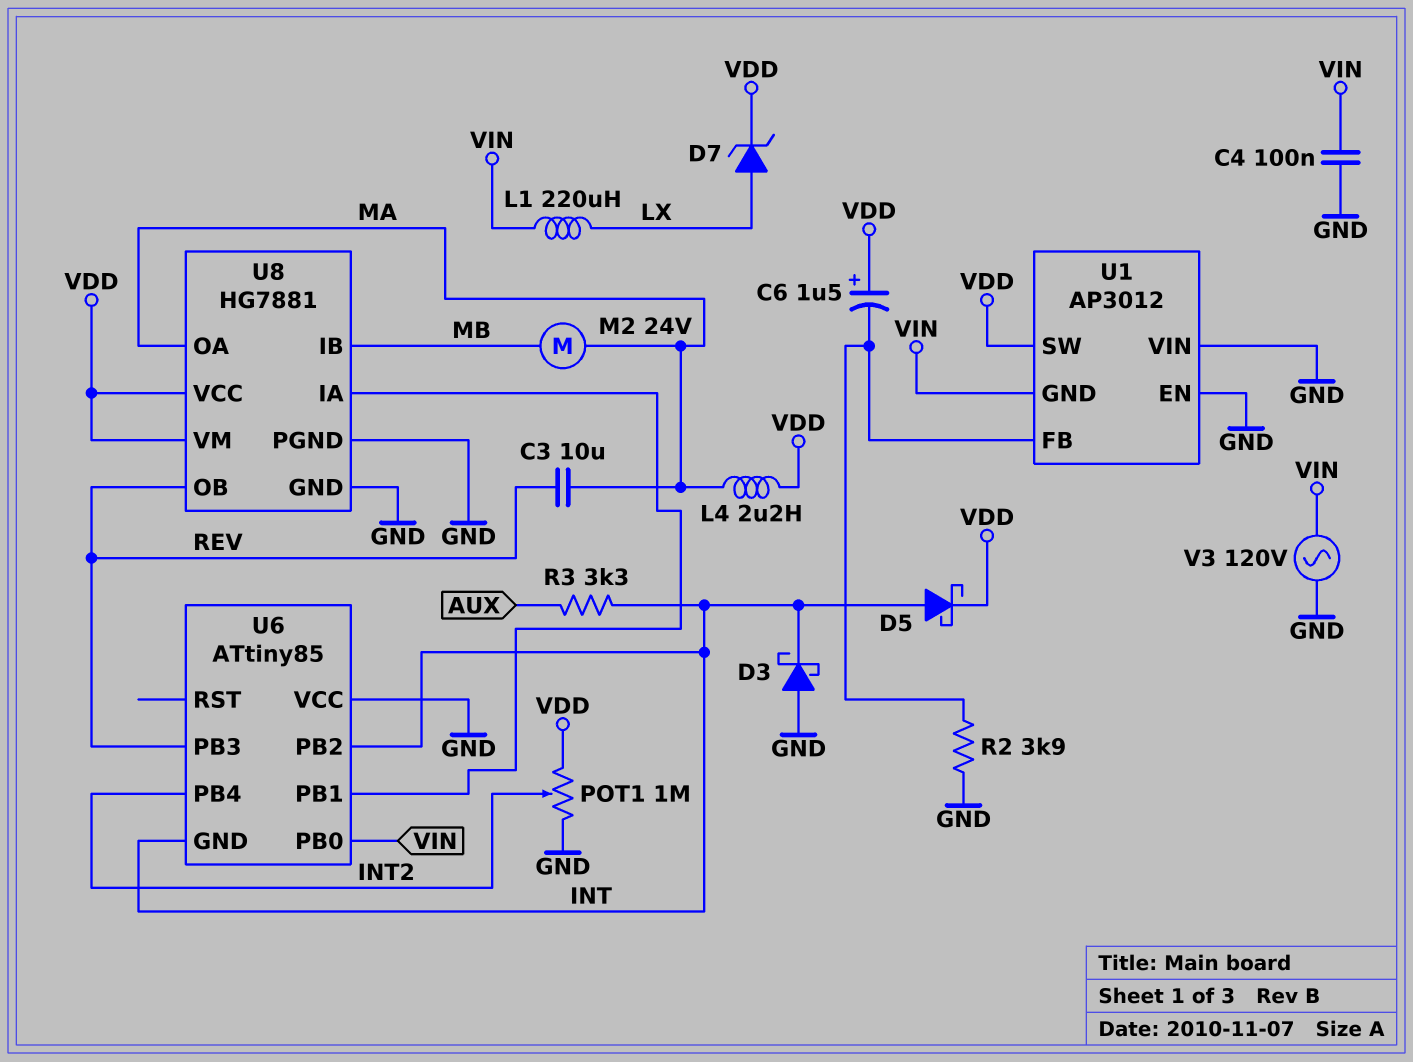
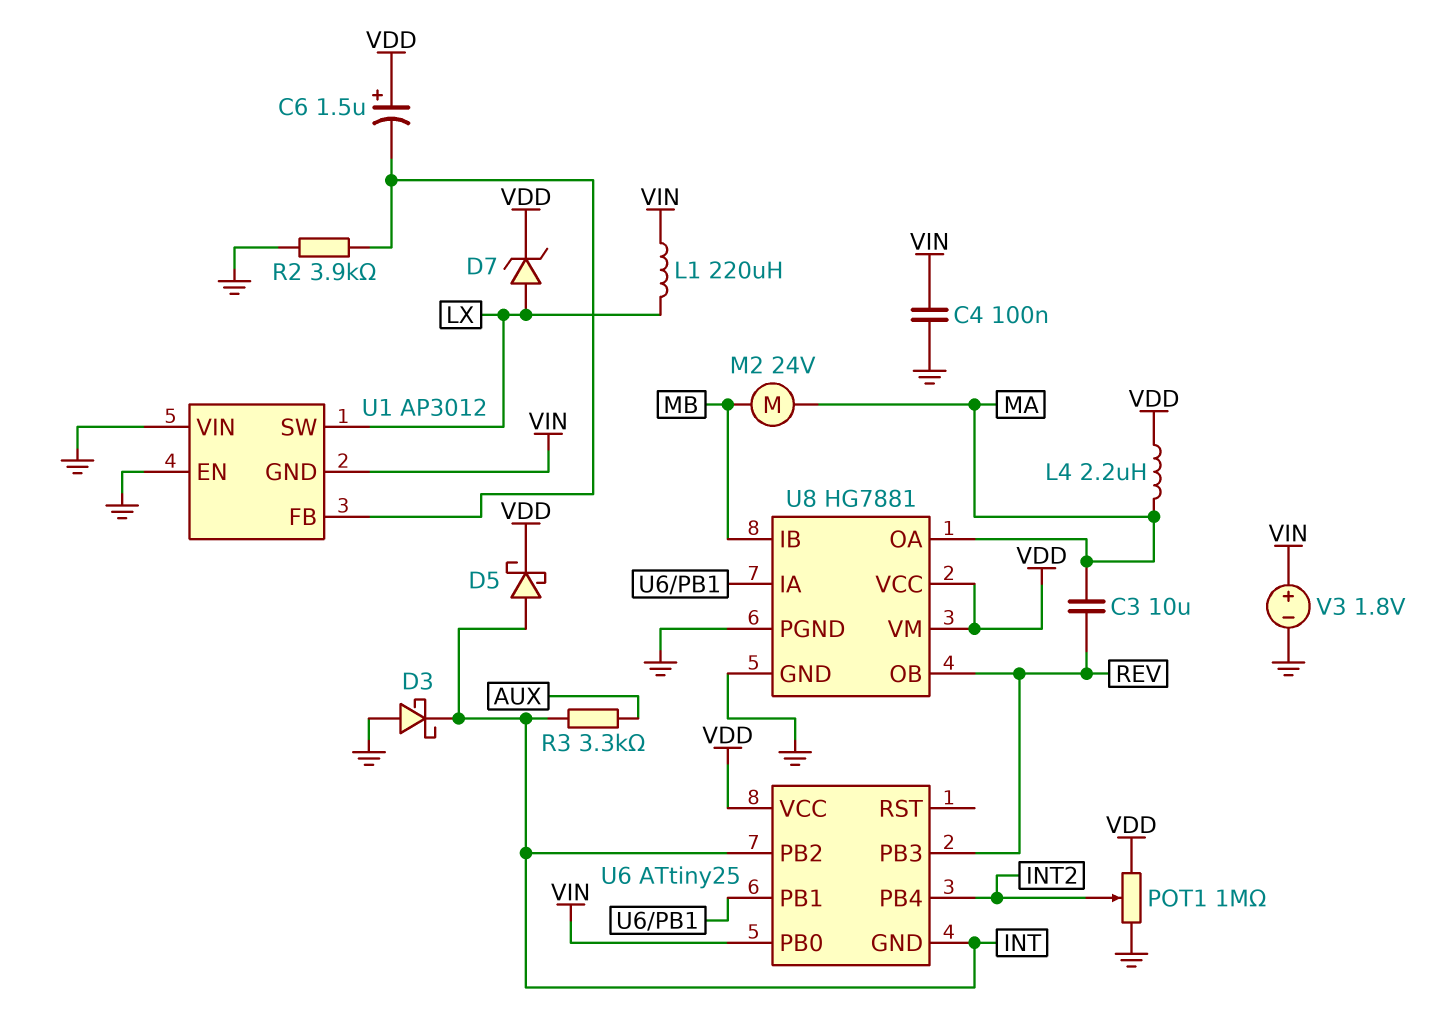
U1 pin SW: VDD -> LX
U6: ATtiny85 -> ATtiny25
U6 pin VCC: GND -> VDD
V3: AC 120V (GND, VIN) -> 1.8V (plus VIN, minus GND)

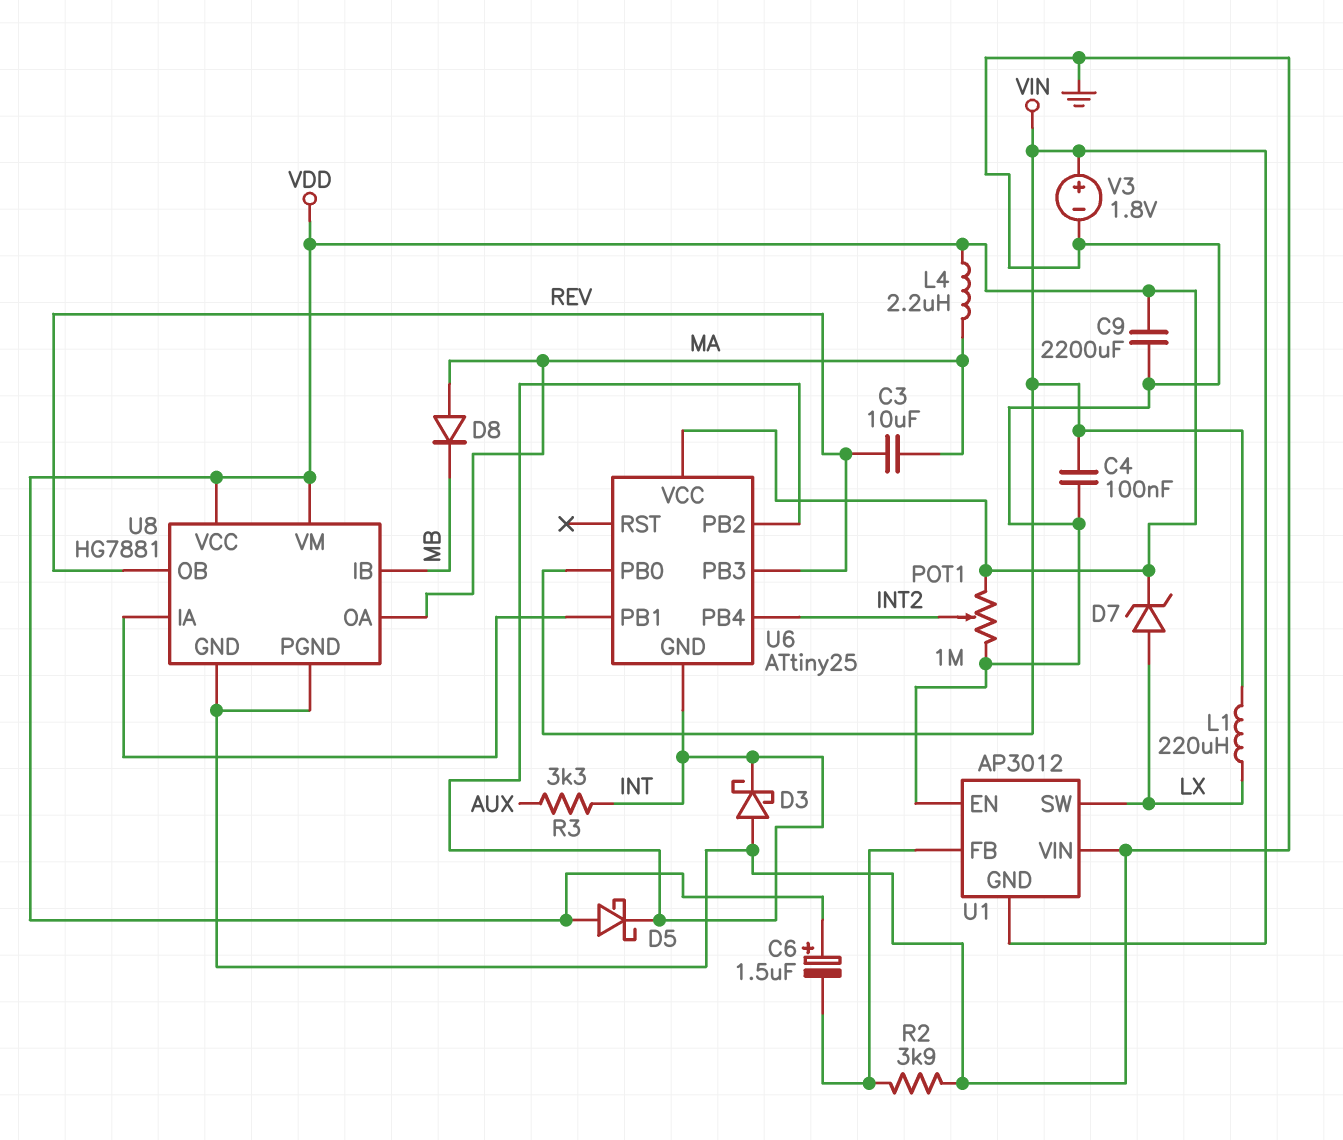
C9: none -> 2200uF (GND, VDD)
D5: schottky (A INT, K VDD) -> schottky (A VDD, K INT)
D8: none -> diode (A MA, K MB)
M2: motor 24V (MA, MB) -> none

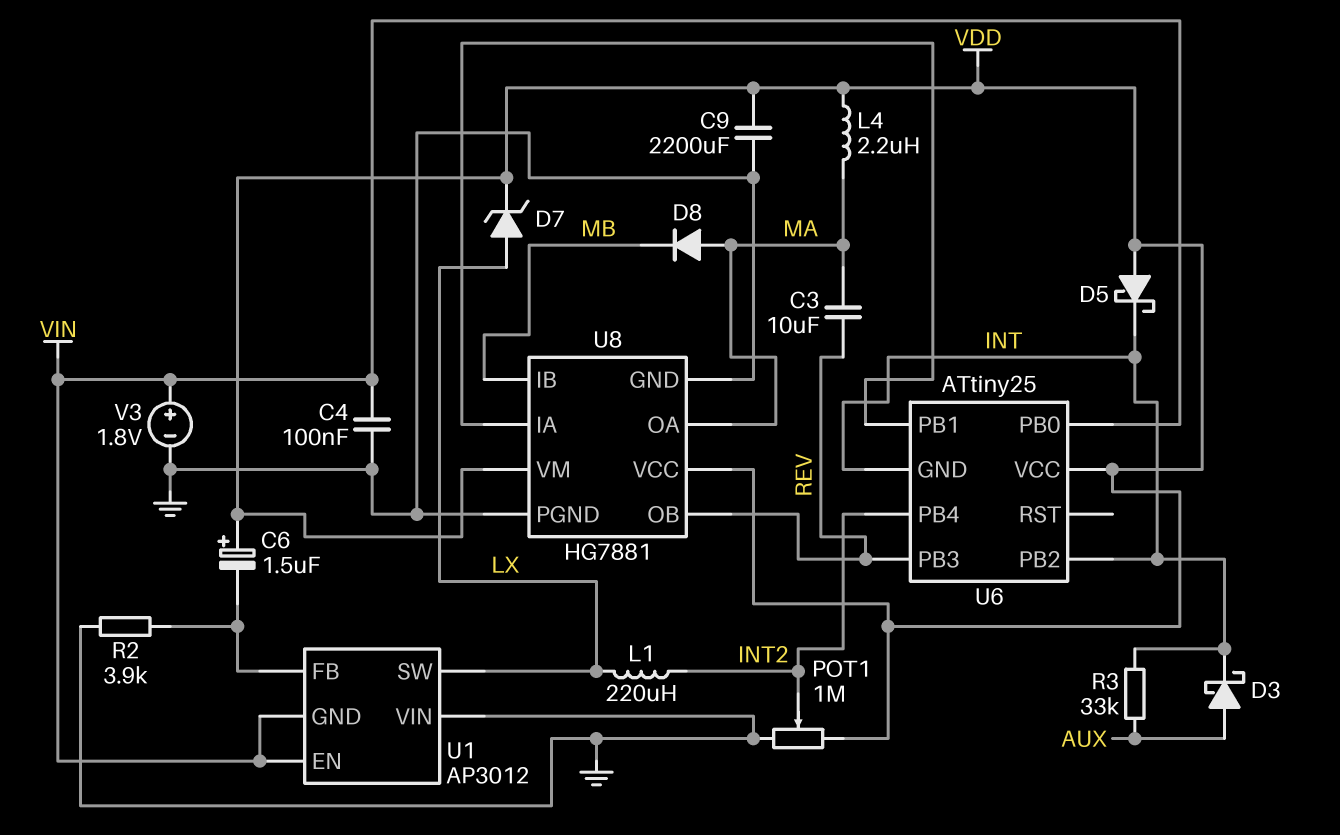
D3: schottky (A GND, K INT) -> schottky (A AUX, K INT)
L1: 220uH (LX, VIN) -> 220uH (INT2, LX)
R3: 3.3k (AUX, INT) -> 33k (AUX, INT)
U1 pin EN: GND -> VIN

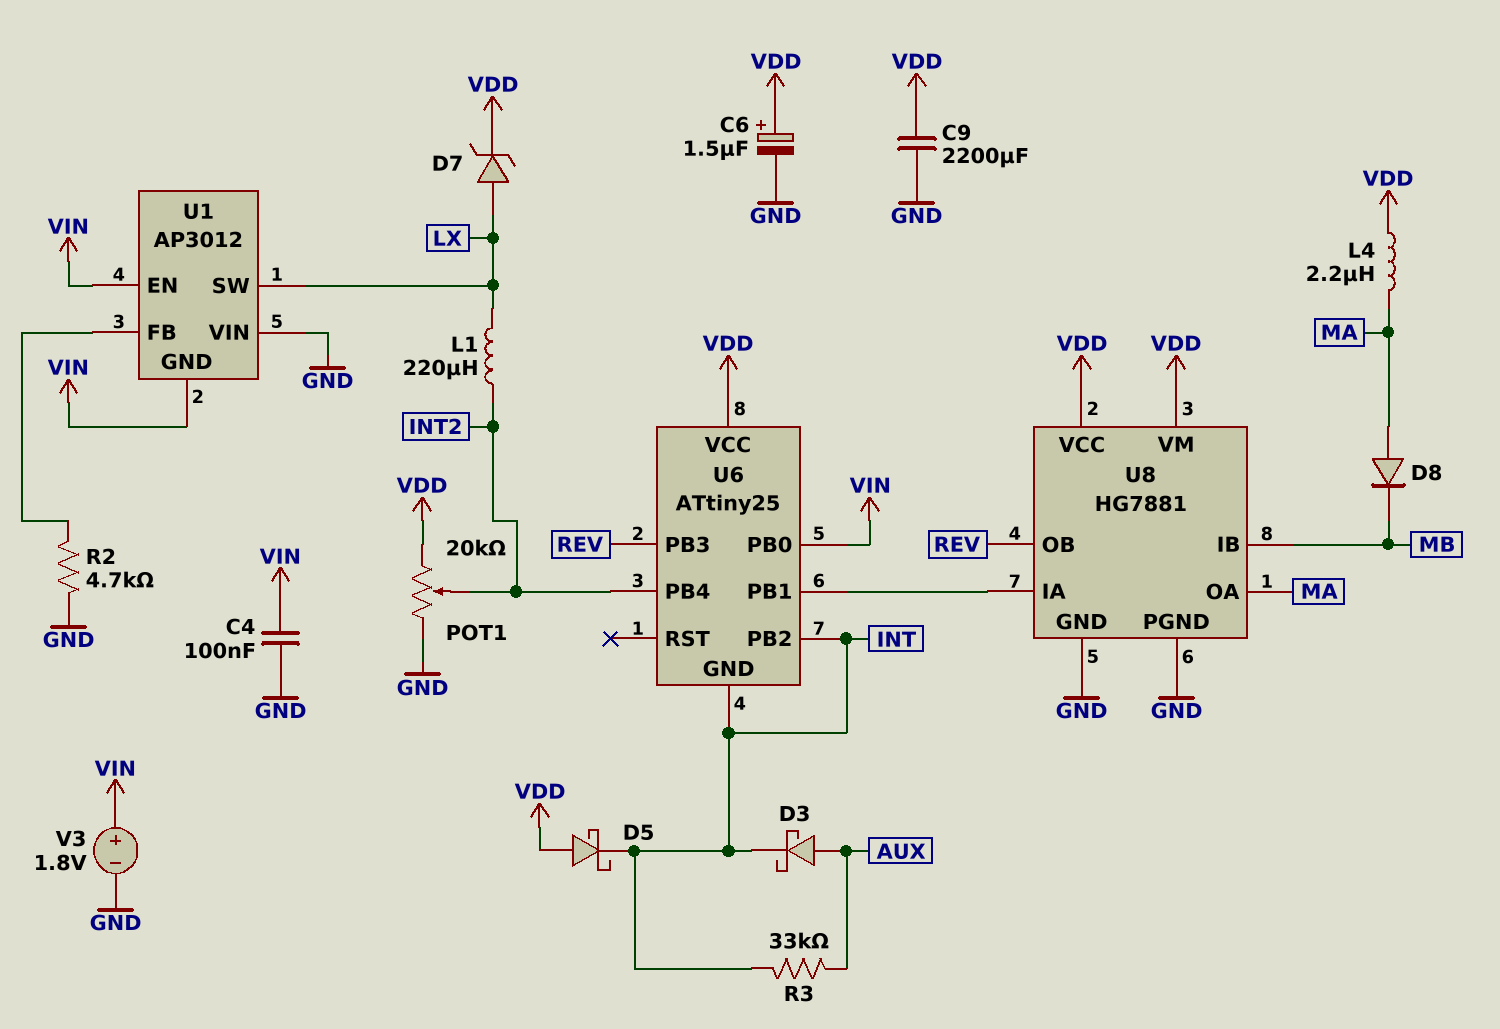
C3: 10uF (MA, REV) -> none
C6: 1.5uF (plus VDD, minus U1/FB) -> 1.5uF (plus VDD, minus GND)
POT1: 1M (GND, VDD, wiper INT2) -> 20k (GND, VDD, wiper INT2)
R2: 3.9k (GND, U1/FB) -> 4.7k (GND, U1/FB)

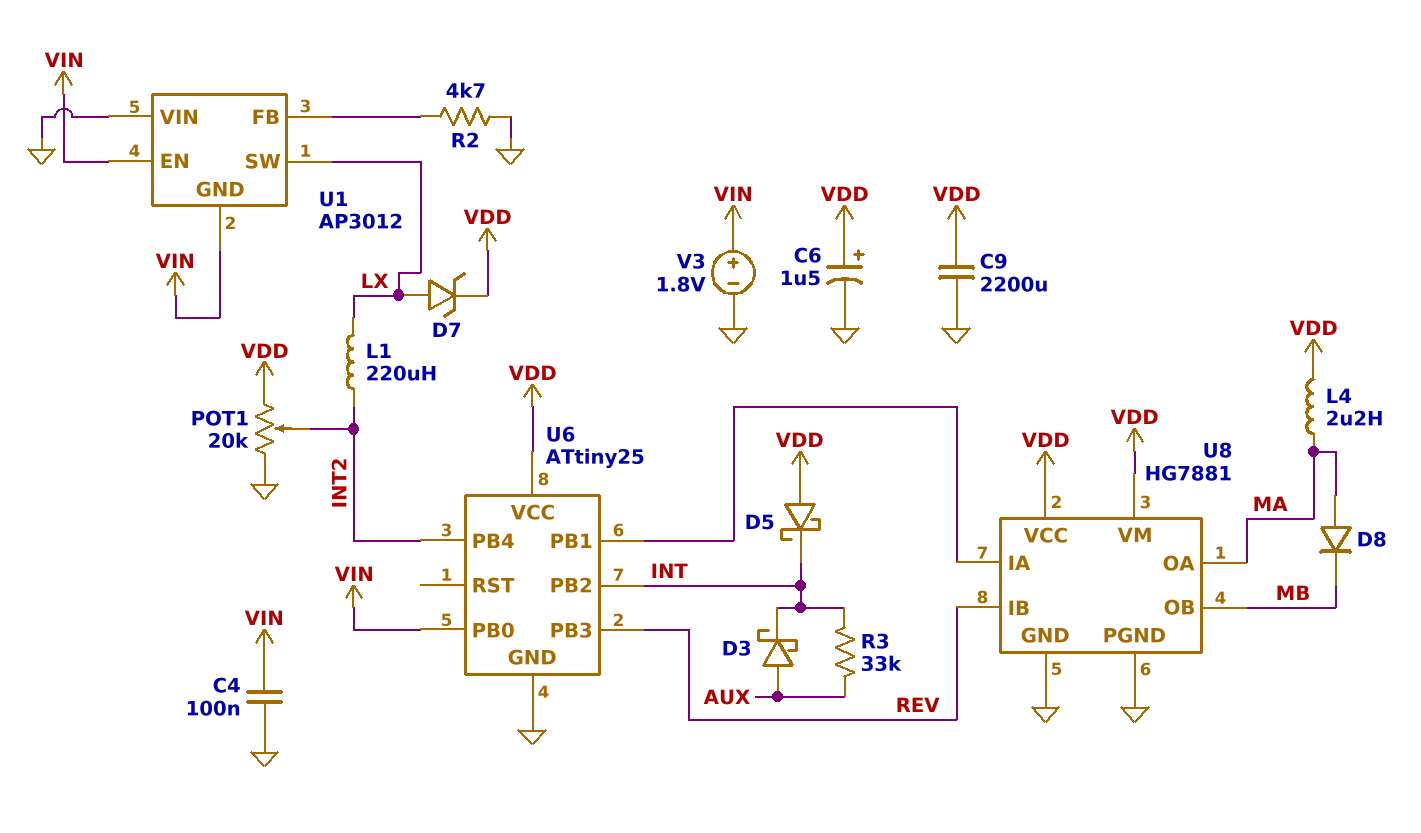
U6 pin GND: INT -> GND
U8 pin IB: MB -> REV
U8 pin OB: REV -> MB

